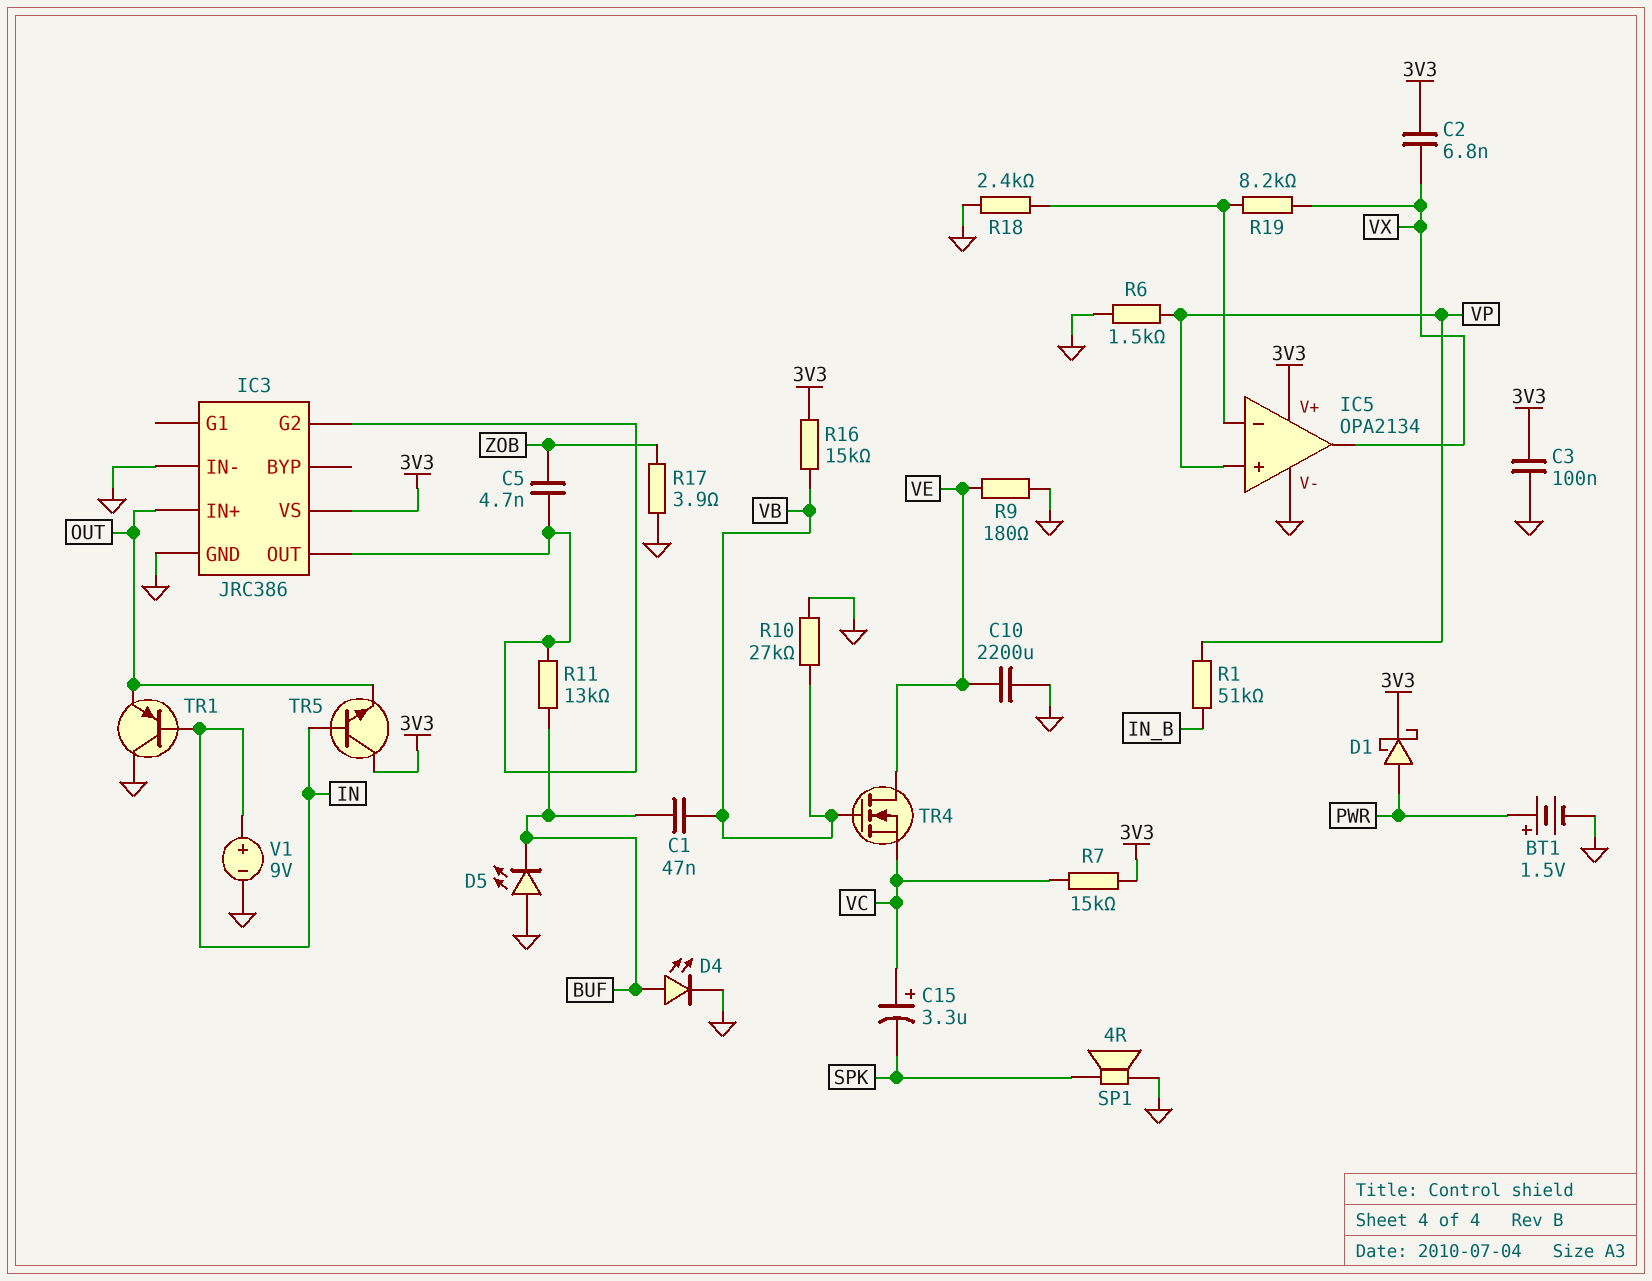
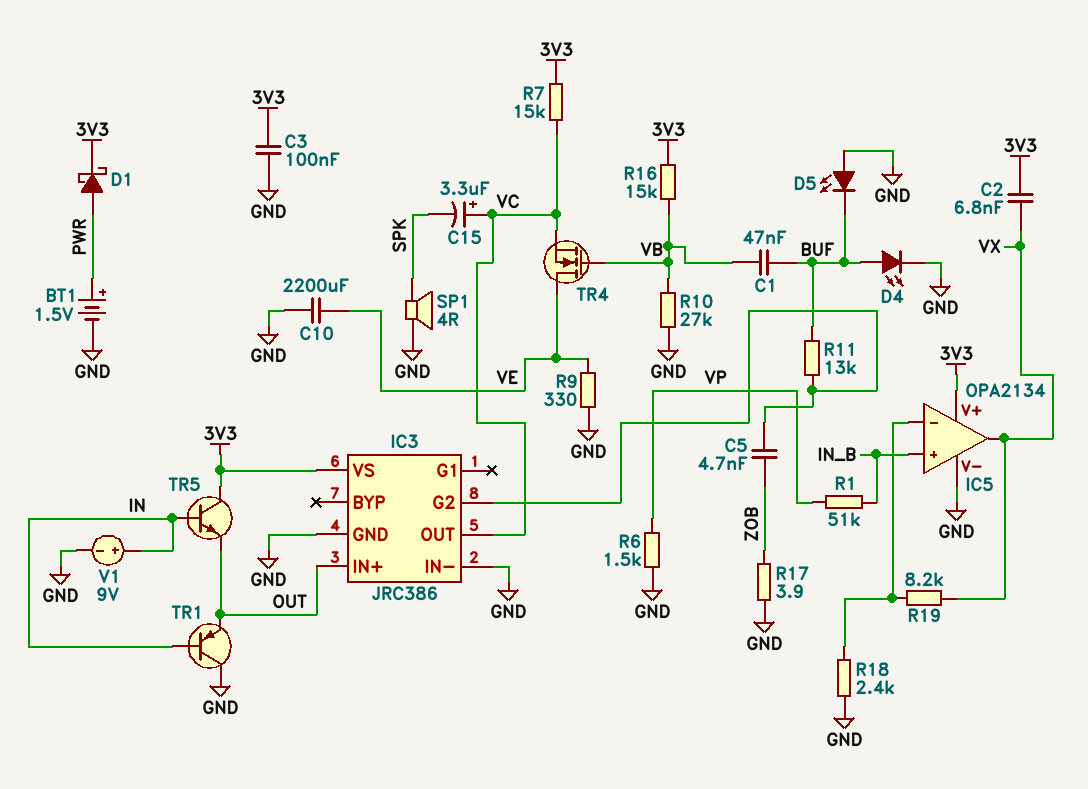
IC3 pin OUT: IC3/G2 -> VC
IC5 pin in+: VP -> IN_B
R9: 180 (GND, VE) -> 330 (GND, VE)

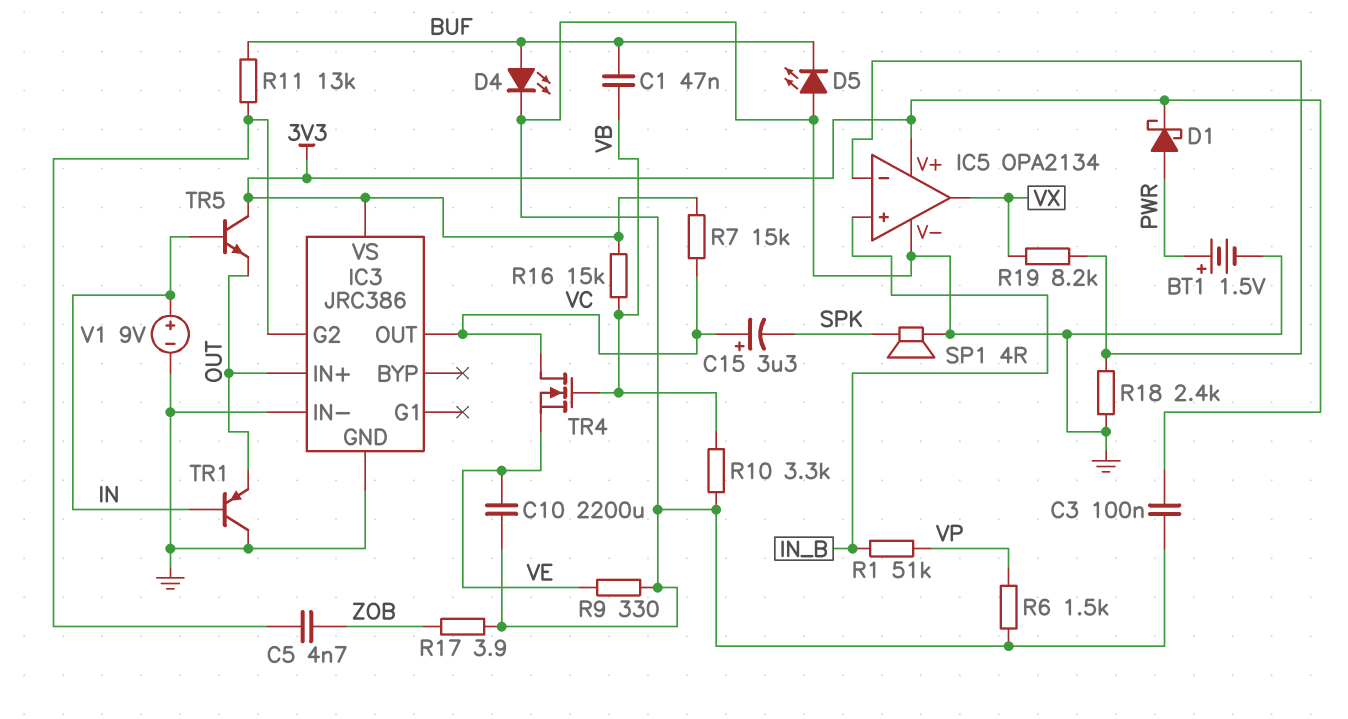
C2: 6.8nF (3V3, VX) -> none
R10: 27k (GND, VB) -> 3.3k (GND, VB)
TR4: NMOS (G VB, D VE, S VC) -> NMOS (G VB, D VC, S VE)

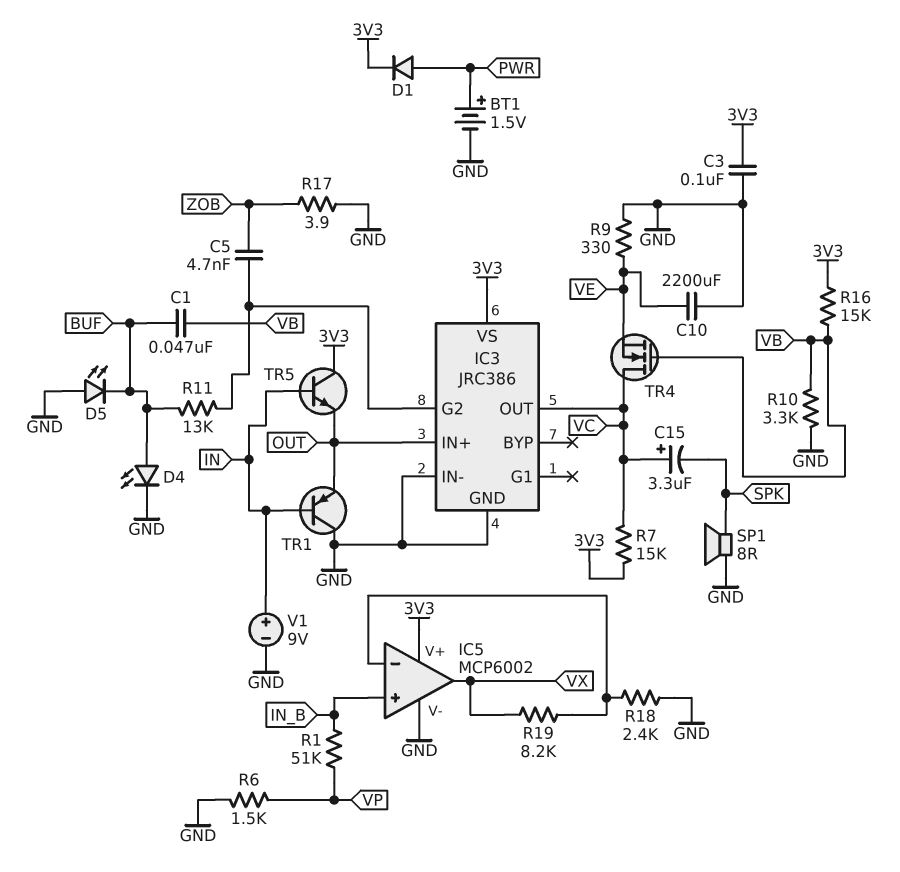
D1: schottky (A PWR, K 3V3) -> diode (A PWR, K 3V3)
IC5: OPA2134 -> MCP6002
SP1: speaker 4R (GND, SPK) -> speaker 8R (GND, SPK)

